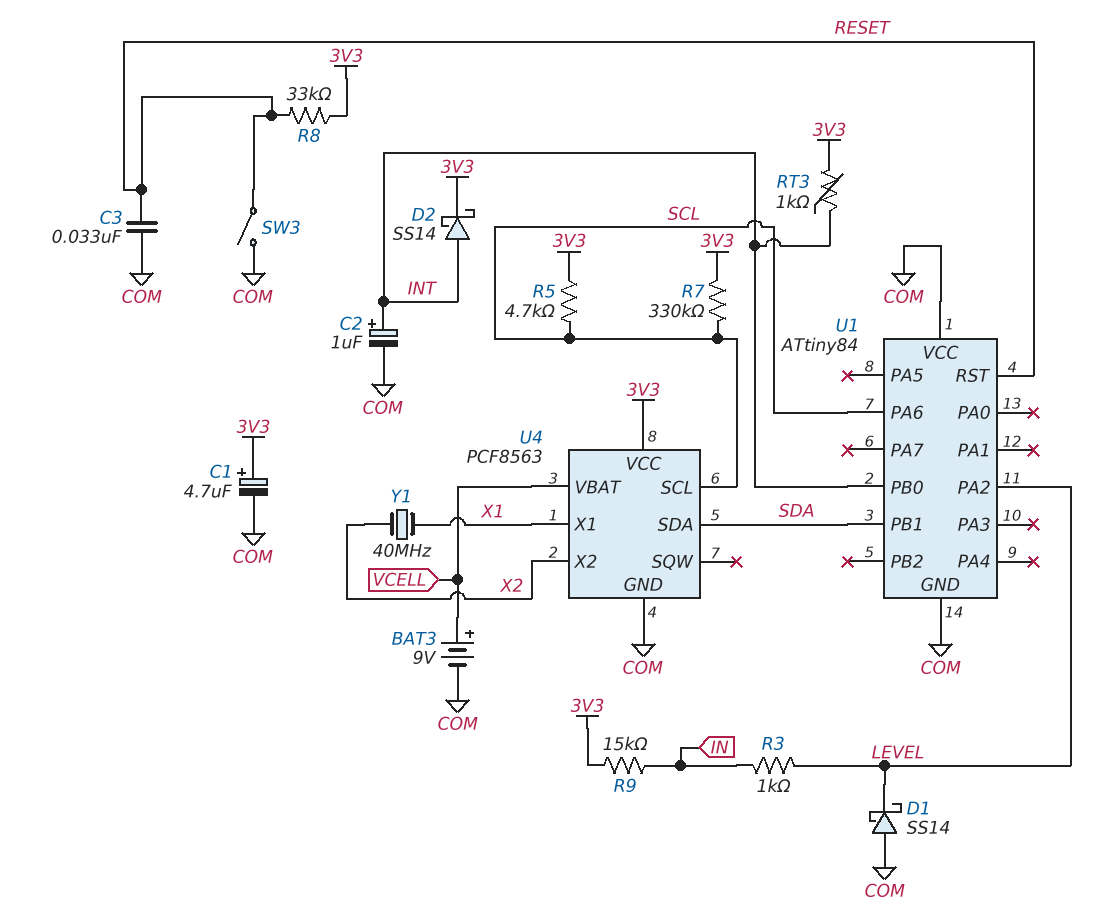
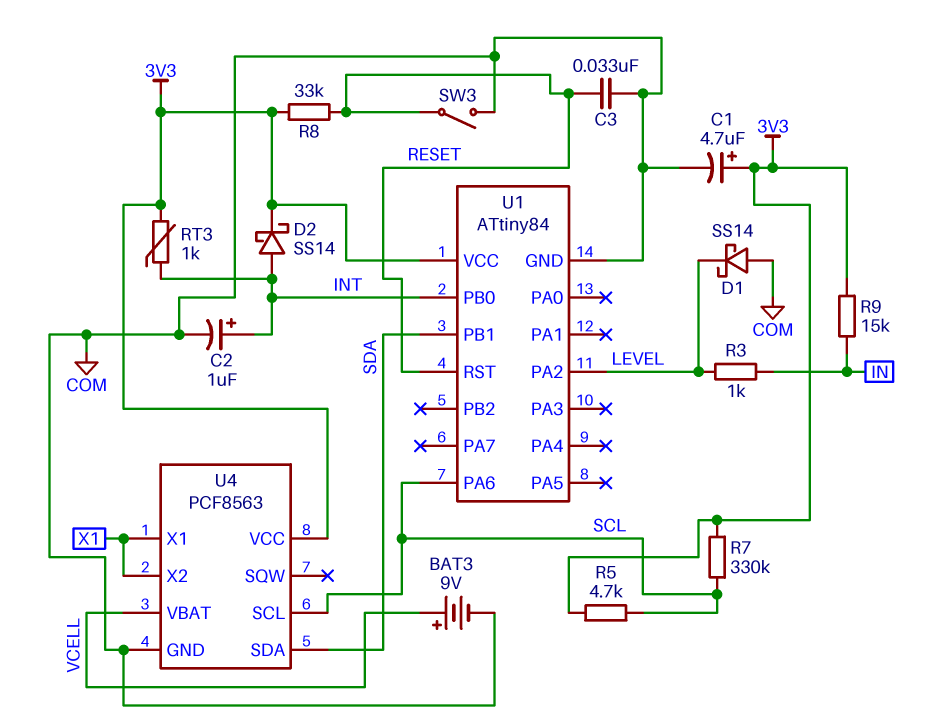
U1 pin VCC: COM -> 3V3
U4 pin X2: X2 -> X1
Y1: 40MHz (X1, X2) -> none

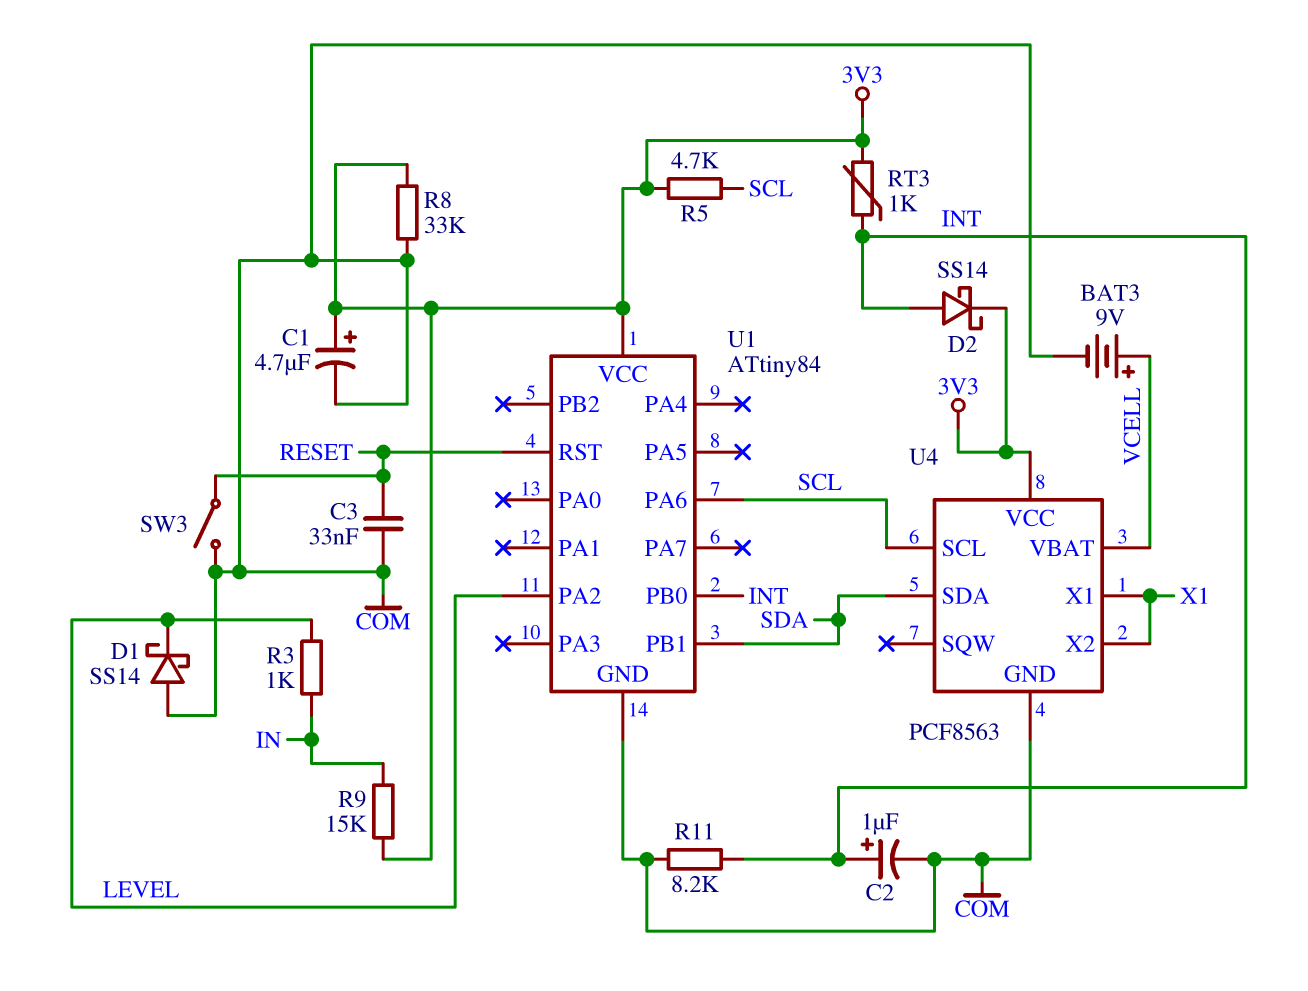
R7: 330k (3V3, SCL) -> none
R8: 33k (3V3, RESET) -> 33k (3V3, COM)
R11: none -> 8.2k (COM, INT)

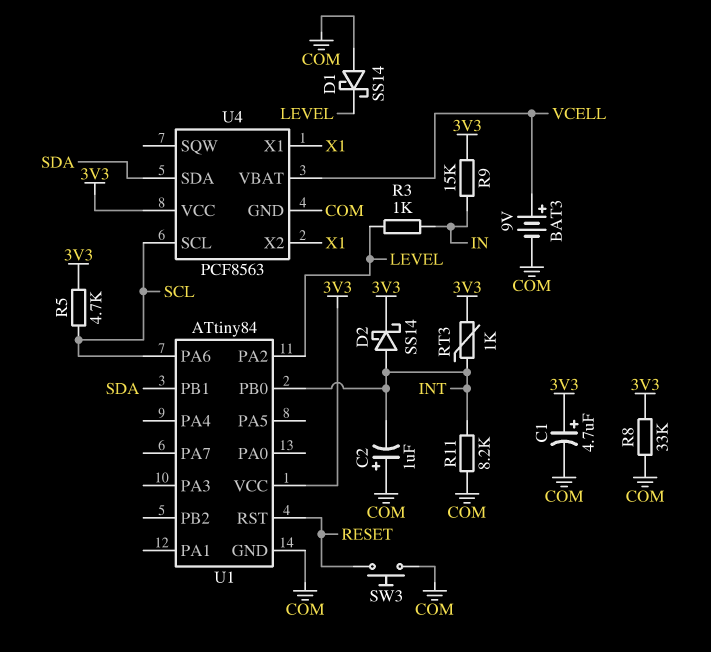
C2: 1uF (plus INT, minus COM) -> 1uF (plus COM, minus INT)
C3: 33nF (COM, RESET) -> none
SW3: switch (COM, RESET) -> button (COM, RESET)

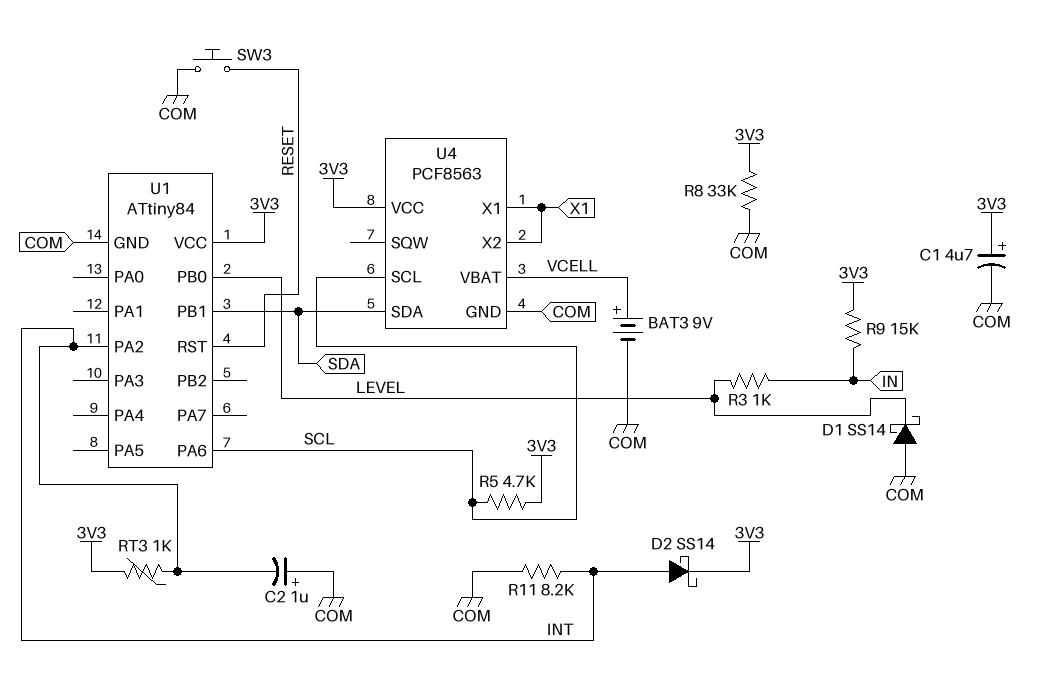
U1 pin PA2: LEVEL -> INT
U1 pin PB0: INT -> LEVEL

